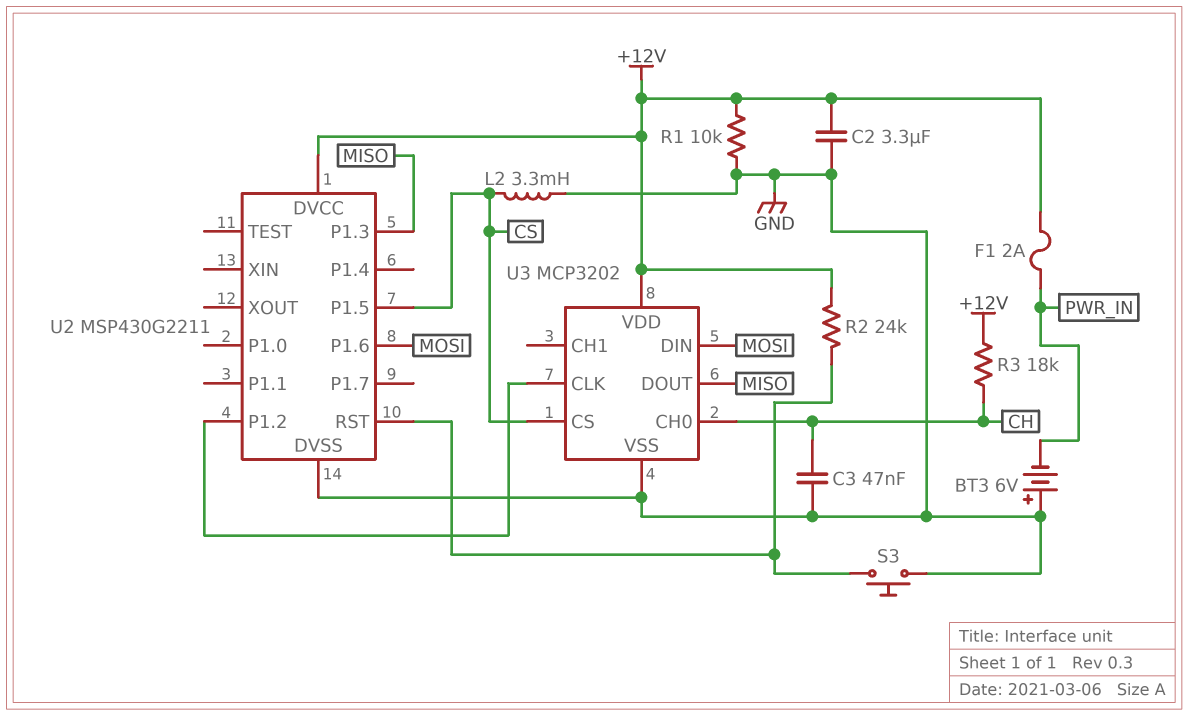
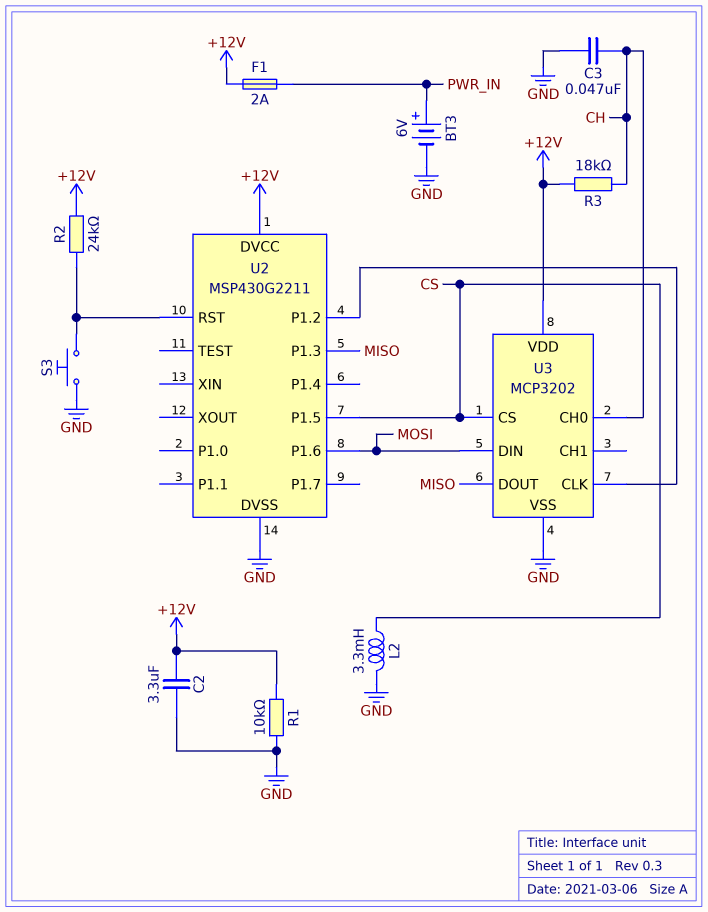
BT3: 6V (plus GND, minus PWR_IN) -> 6V (plus PWR_IN, minus GND)

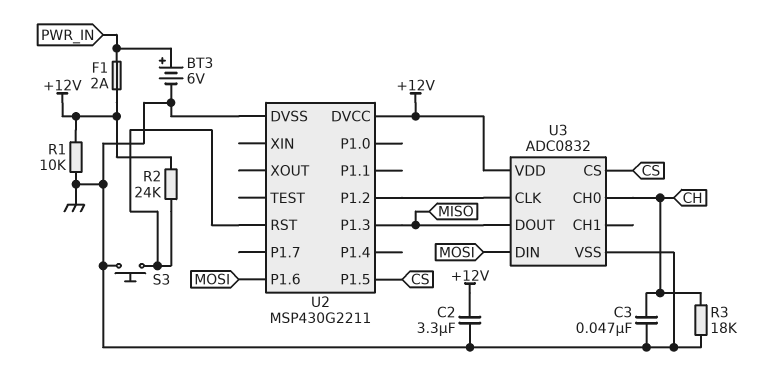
L2: 3.3mH (CS, GND) -> none
R3: 18k (+12V, CH) -> 18k (CH, GND)
U3: MCP3202 -> ADC0832

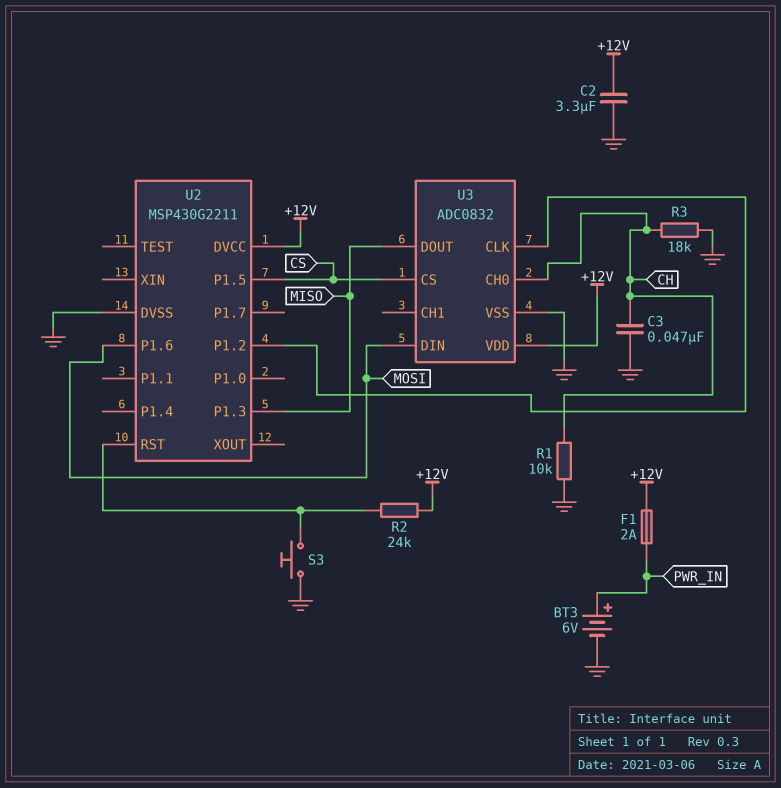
R1: 10k (+12V, GND) -> 10k (CH, GND)

